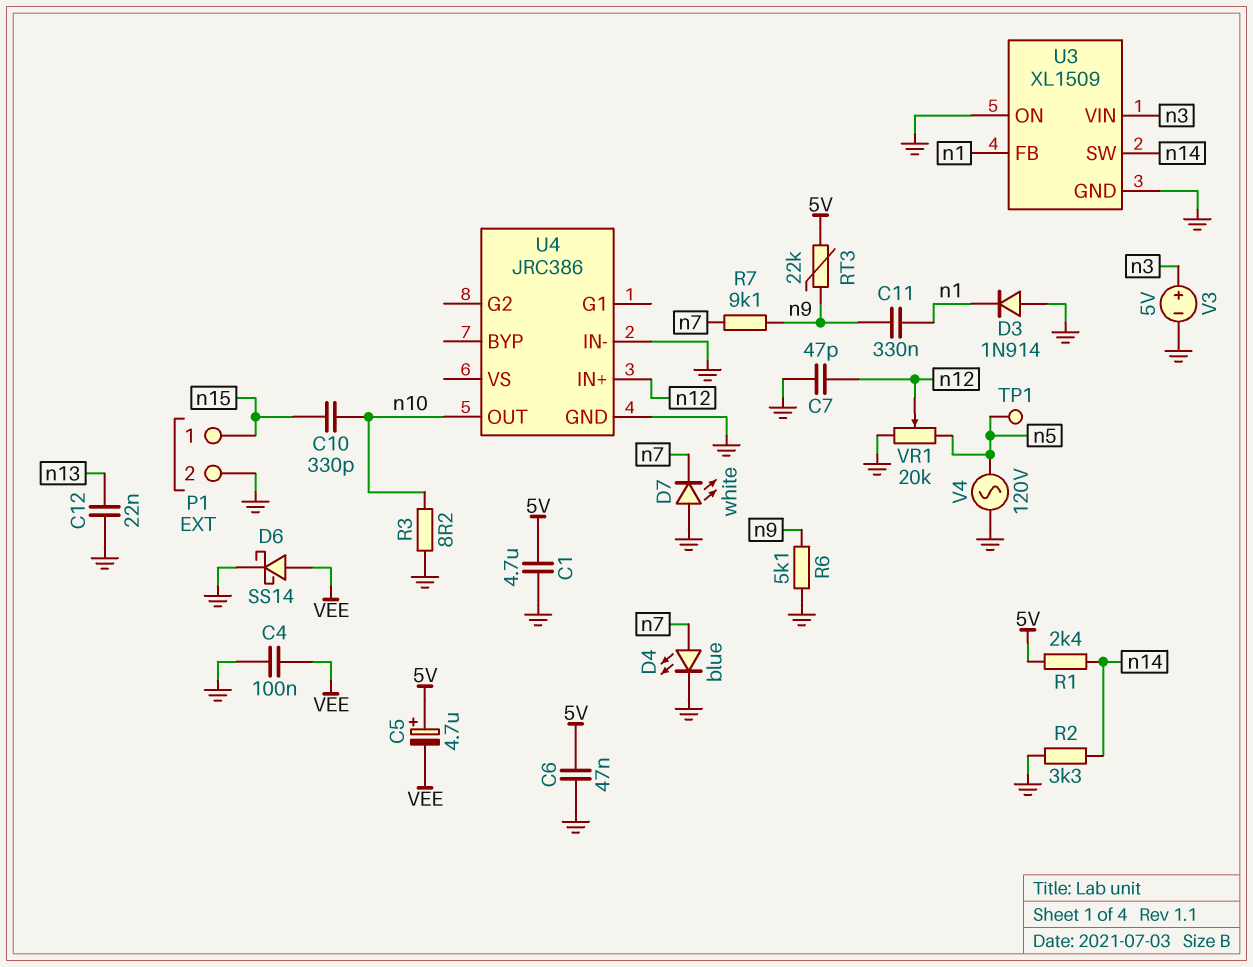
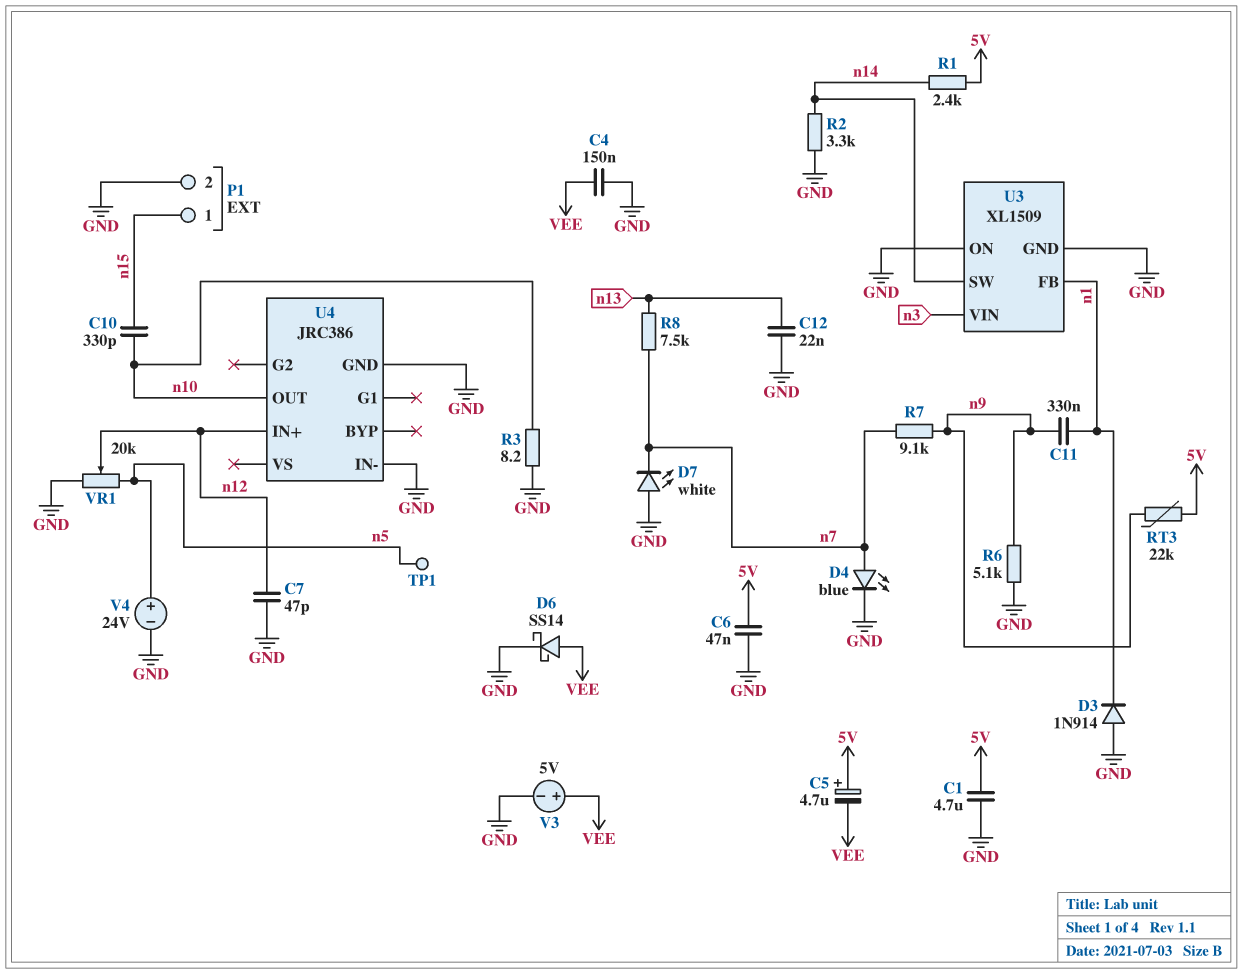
C4: 100nF (GND, VEE) -> 150nF (GND, VEE)
R8: none -> 7.5k (n7, n13)
V3: 5V (plus n3, minus GND) -> 5V (plus VEE, minus GND)
V4: AC 120V (GND, n5) -> 24V (plus n5, minus GND)

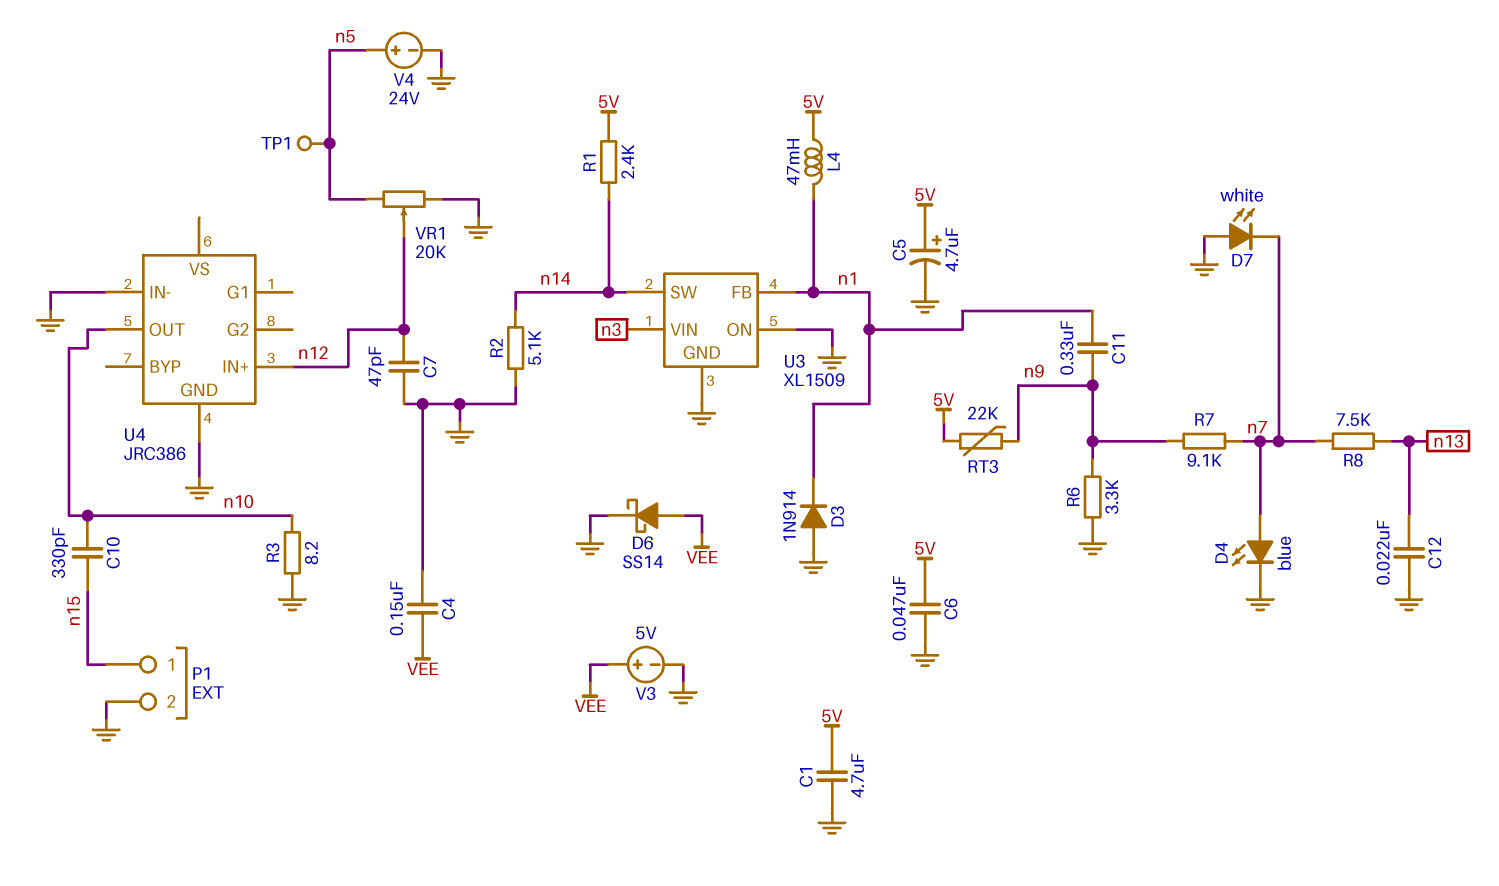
C5: 4.7uF (plus 5V, minus VEE) -> 4.7uF (plus 5V, minus GND)
L4: none -> 47mH (5V, n1)
R2: 3.3k (GND, n14) -> 5.1k (GND, n14)
R6: 5.1k (GND, n9) -> 3.3k (GND, n9)

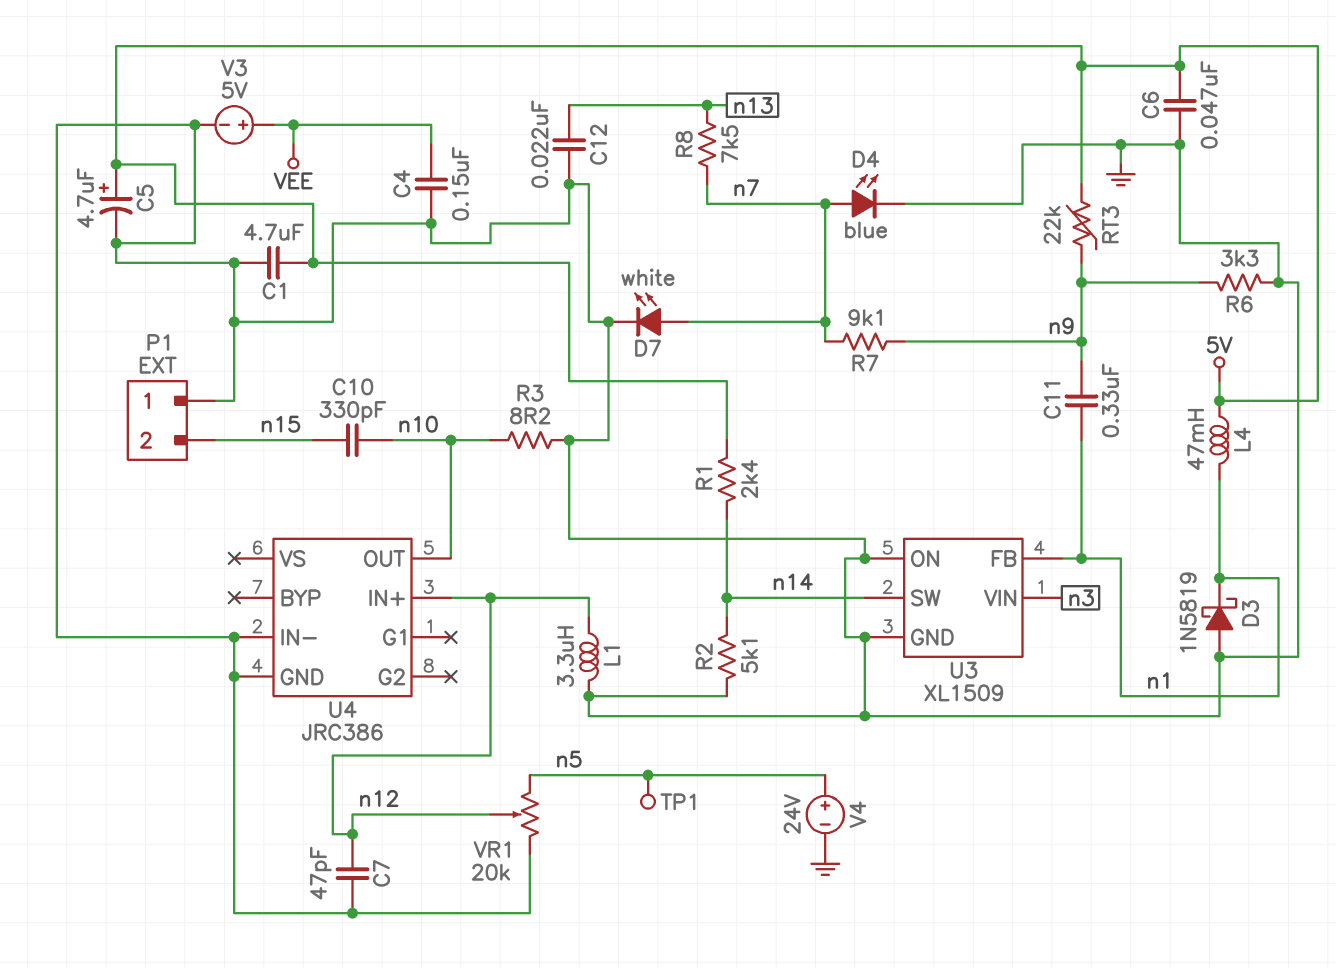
D3: diode 1N914 (A GND, K n1) -> schottky 1N5819 (A GND, K n1)
D6: schottky SS14 (A VEE, K GND) -> none
D7: LED white (A GND, K n7) -> LED white (A n7, K GND)
L1: none -> 3.3uH (GND, n12)
P1 pin 1: n15 -> GND
P1 pin 2: GND -> n15

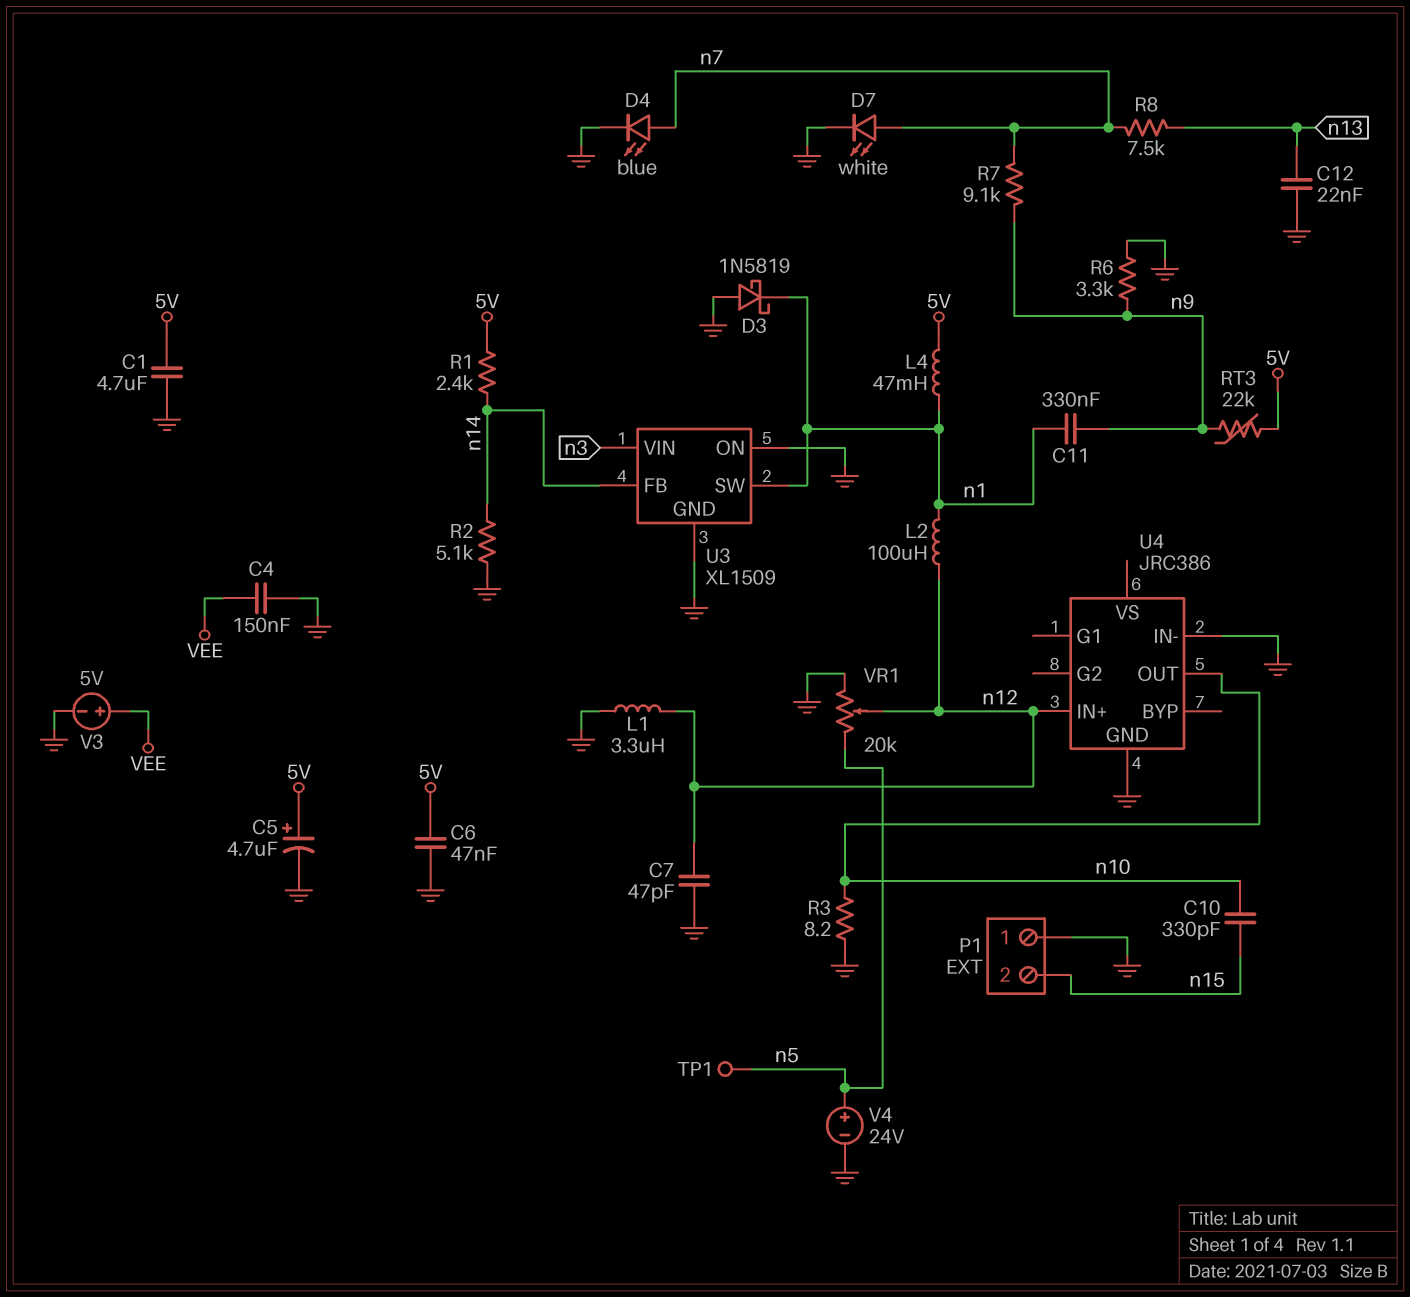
L2: none -> 100uH (n1, n12)
U3 pin FB: n1 -> n14
U3 pin SW: n14 -> n1

